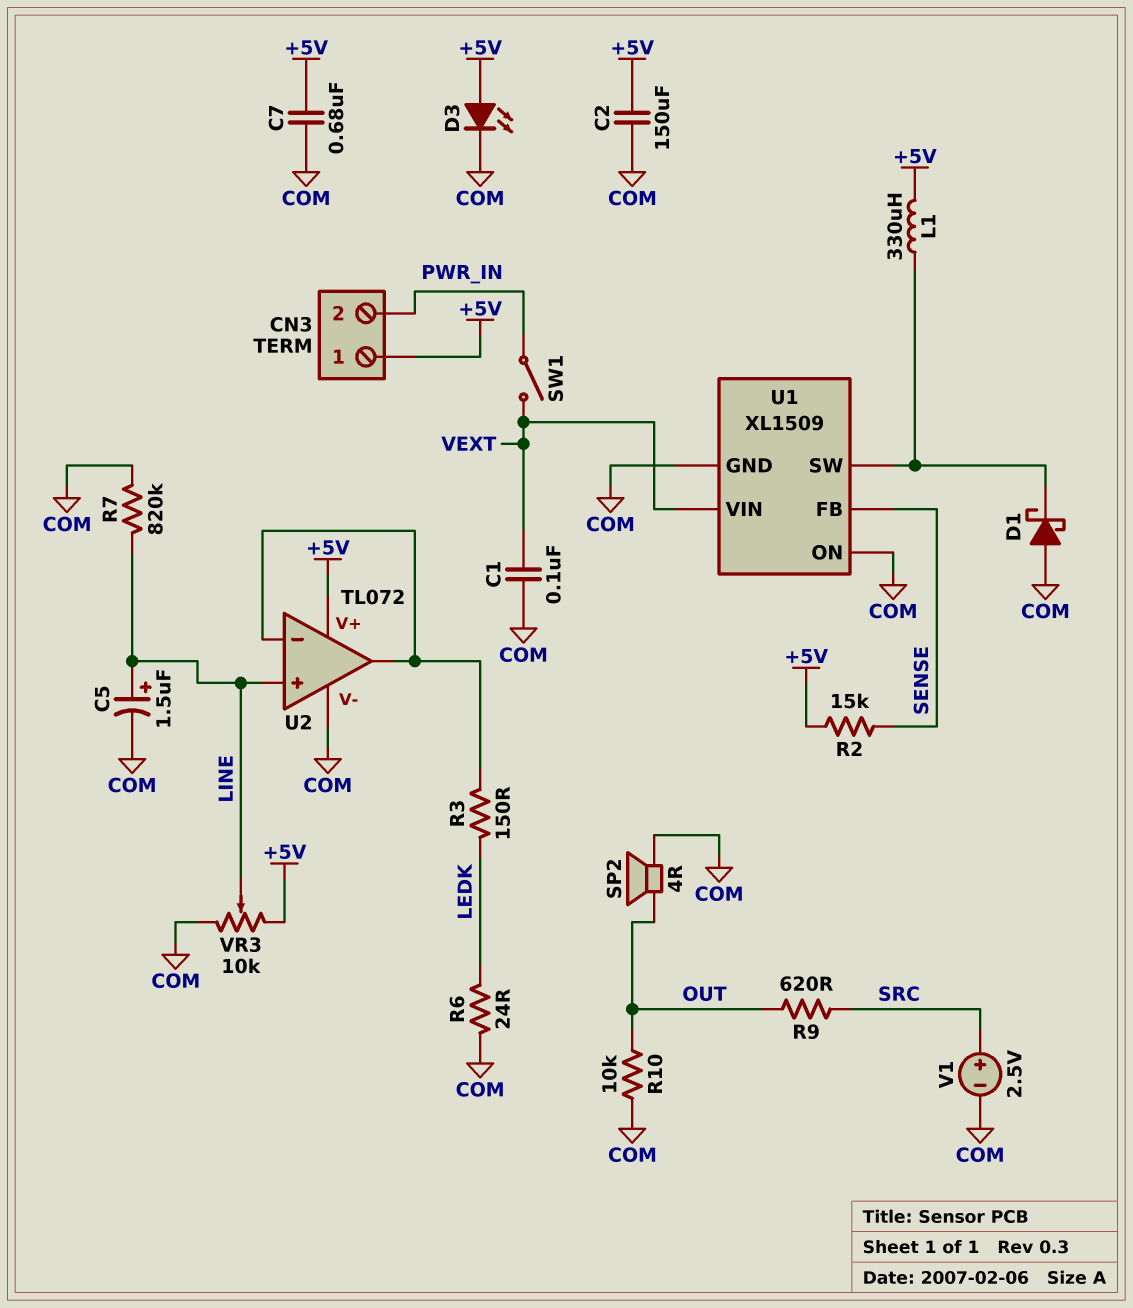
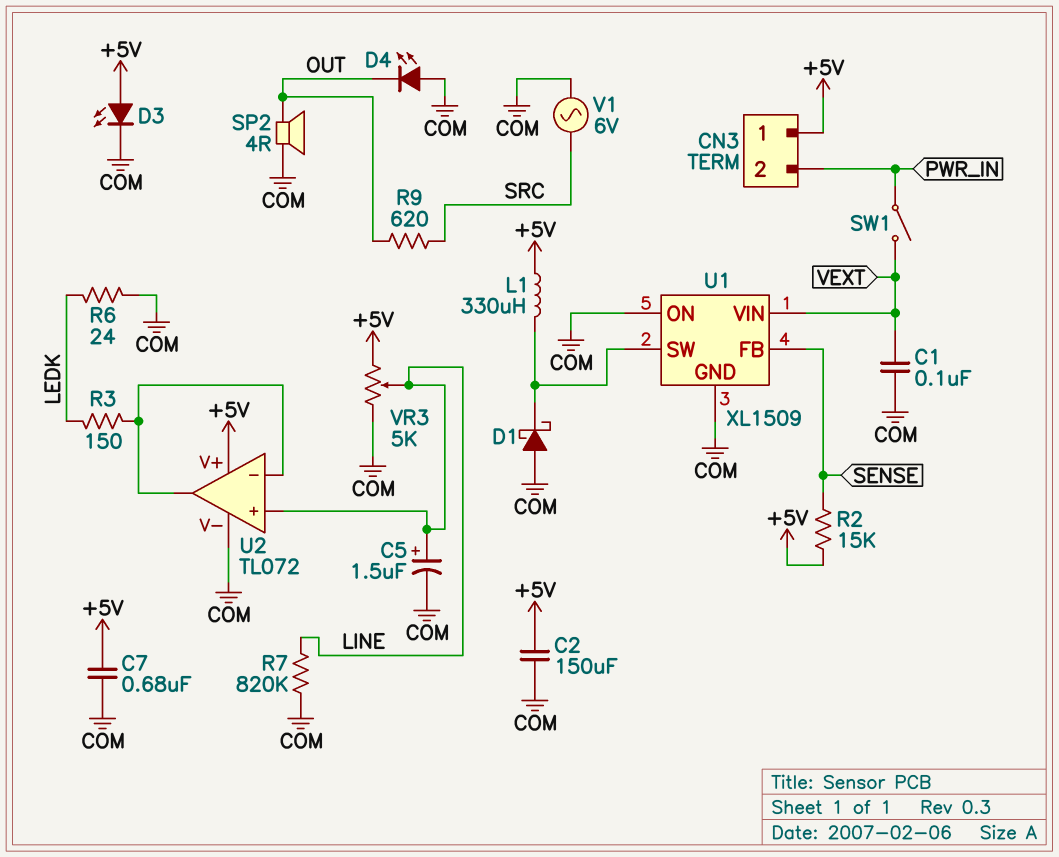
D4: none -> LED (A COM, K OUT)
R10: 10k (COM, OUT) -> none
V1: 2.5V (plus SRC, minus COM) -> AC 6V (COM, SRC)
VR3: 10k (+5V, COM, wiper LINE) -> 5k (+5V, COM, wiper LINE)

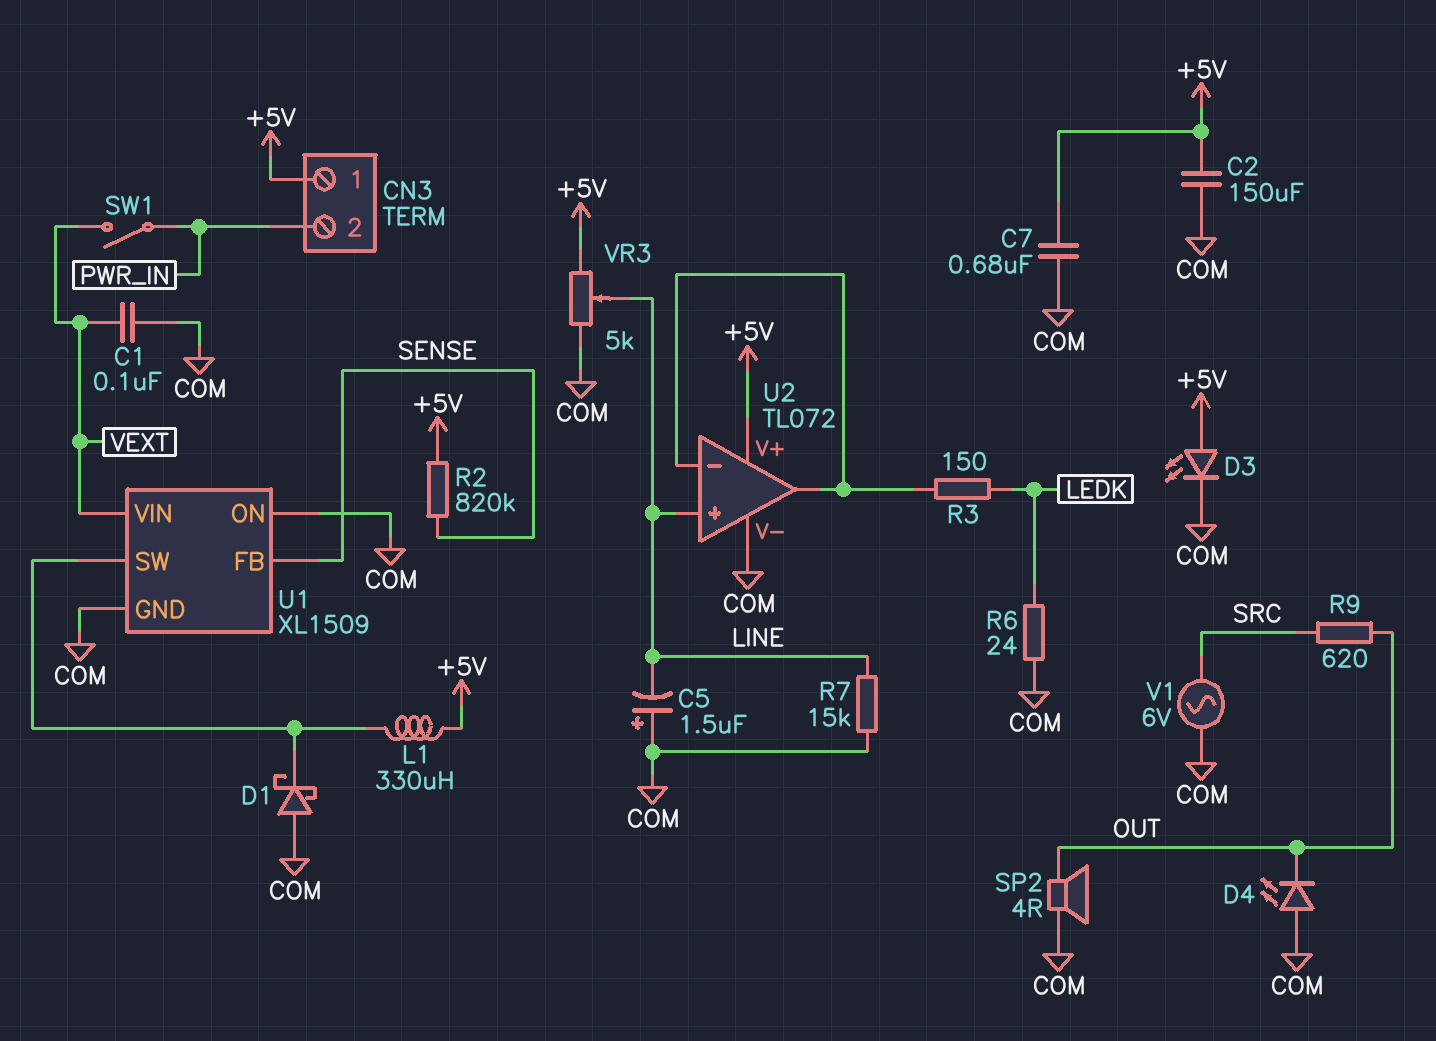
C5: 1.5uF (plus LINE, minus COM) -> 1.5uF (plus COM, minus LINE)
R2: 15k (+5V, SENSE) -> 820k (+5V, SENSE)
R7: 820k (COM, LINE) -> 15k (COM, LINE)

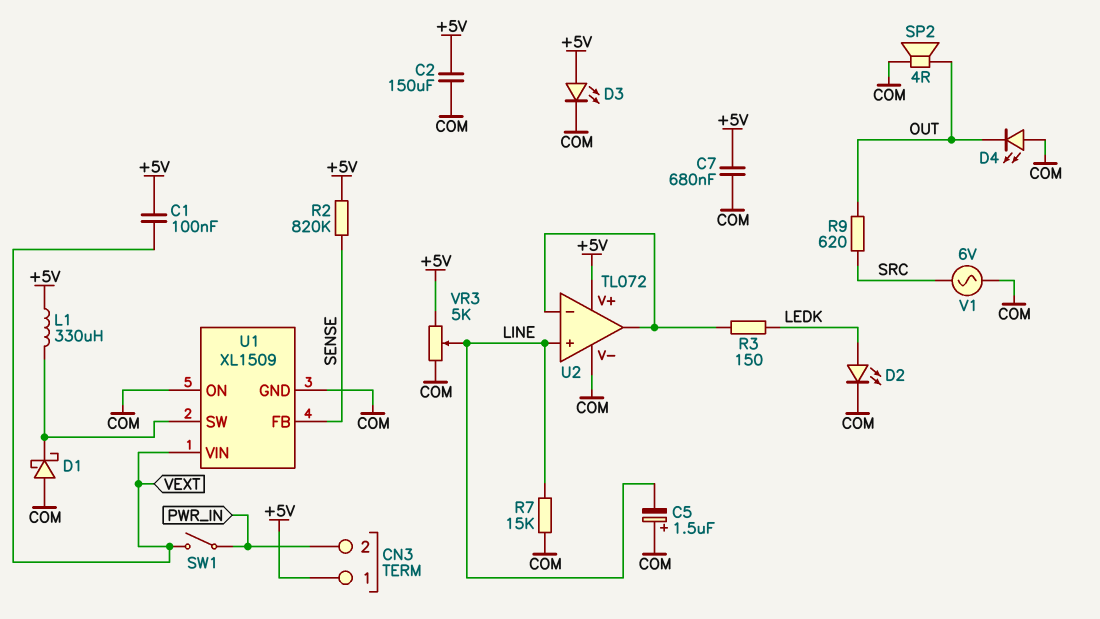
C1: 100nF (COM, VEXT) -> 100nF (+5V, VEXT)
D2: none -> LED (A LEDK, K COM)
R6: 24 (COM, LEDK) -> none

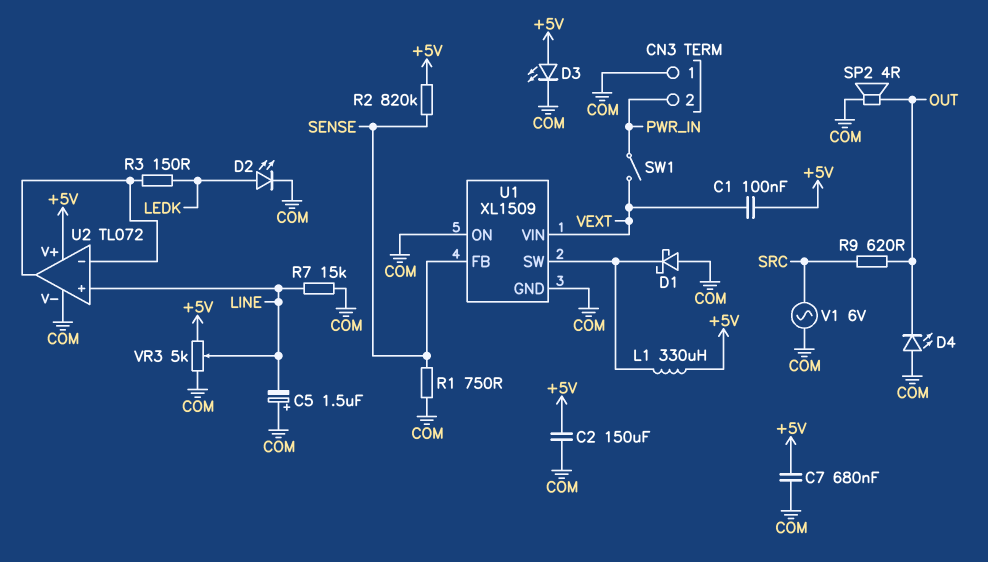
CN3 pin 1: +5V -> COM
R1: none -> 750 (COM, SENSE)

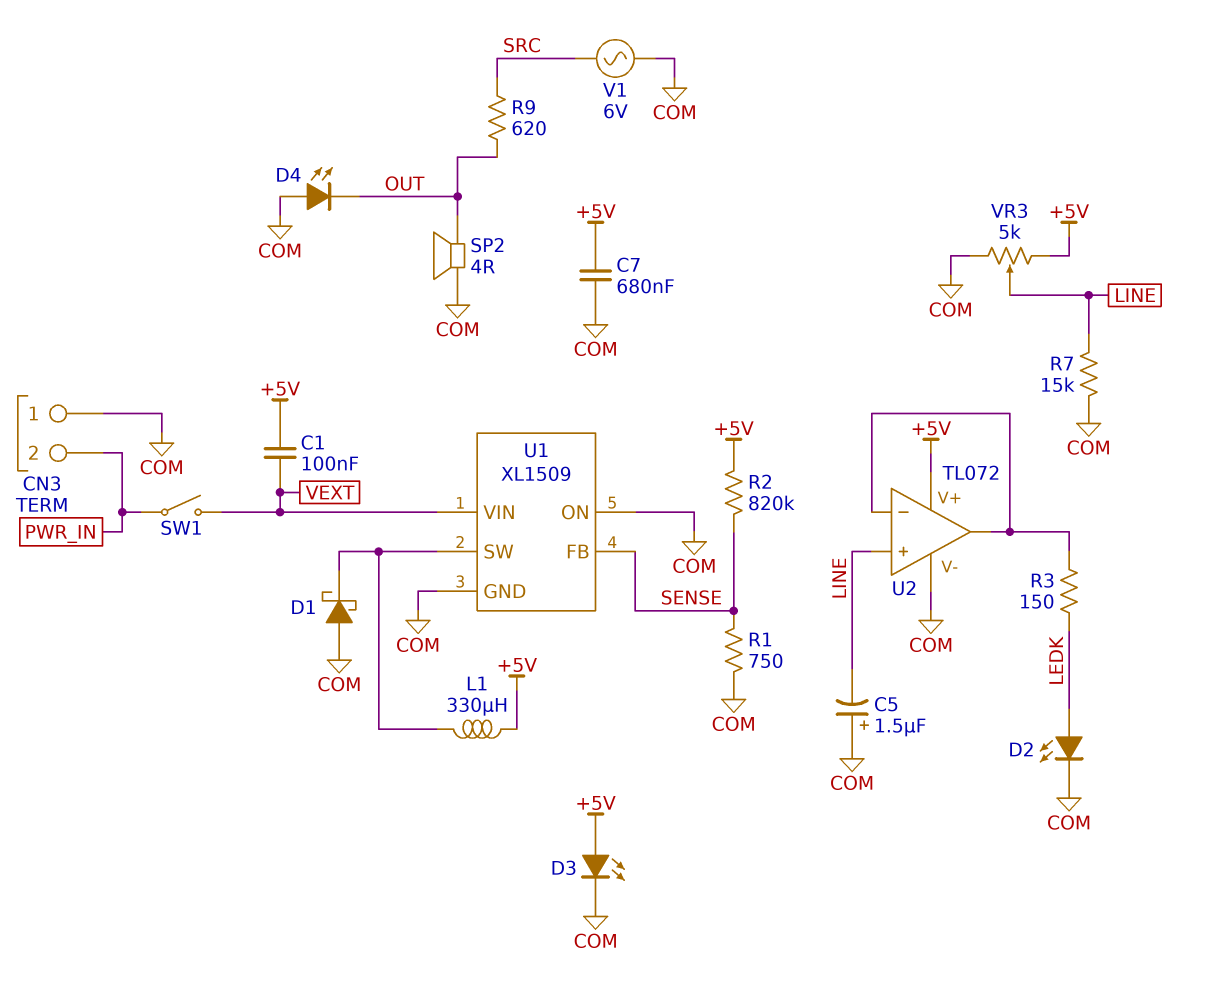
C2: 150uF (+5V, COM) -> none

